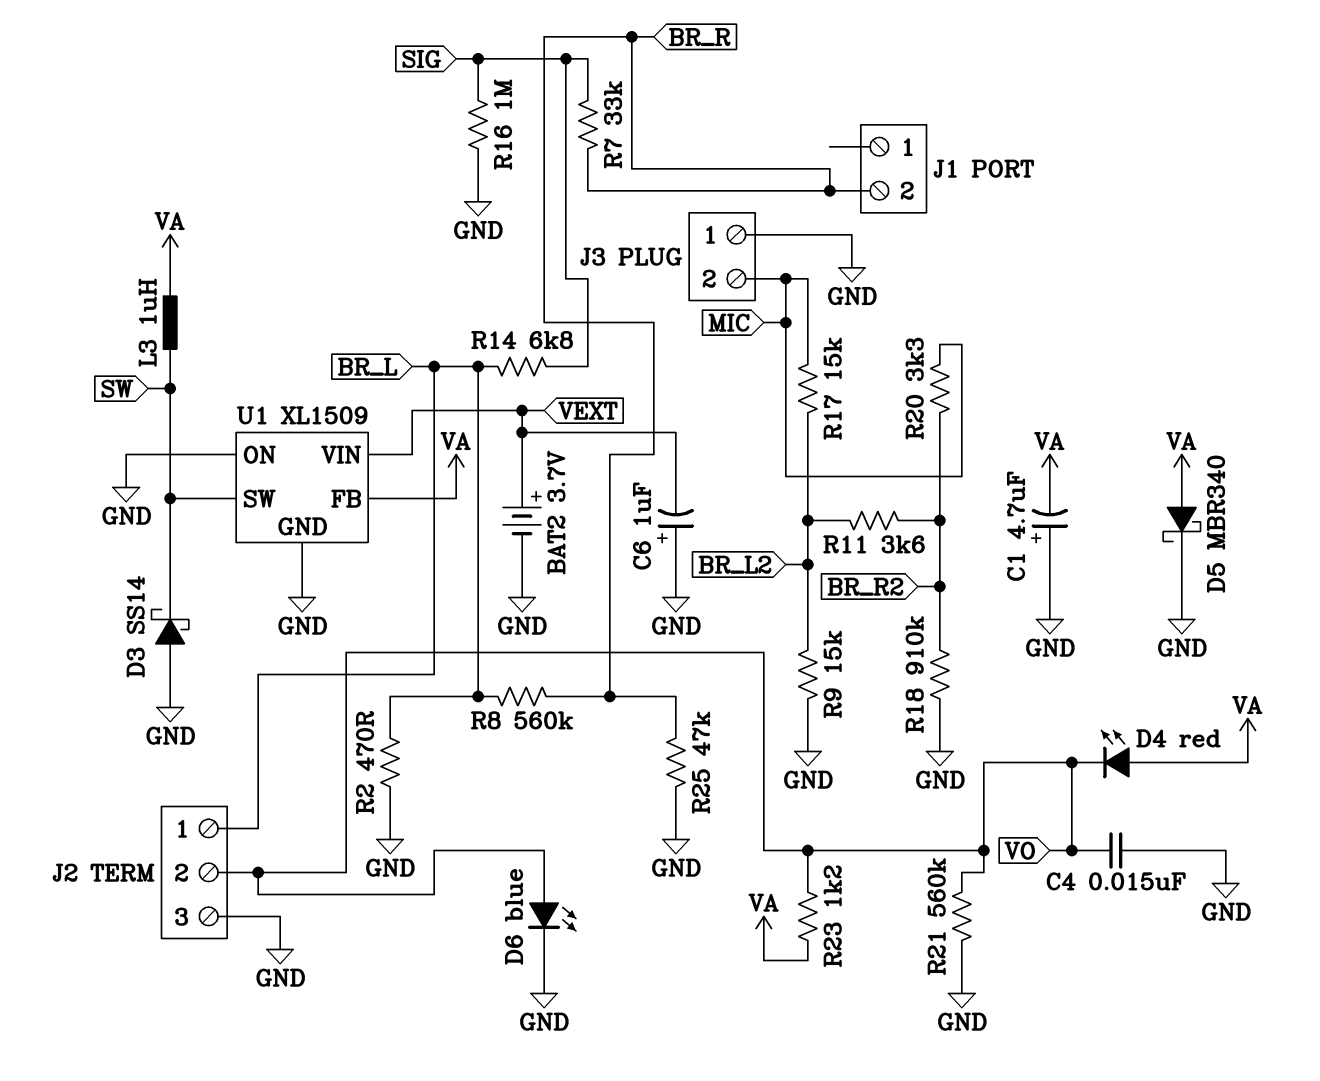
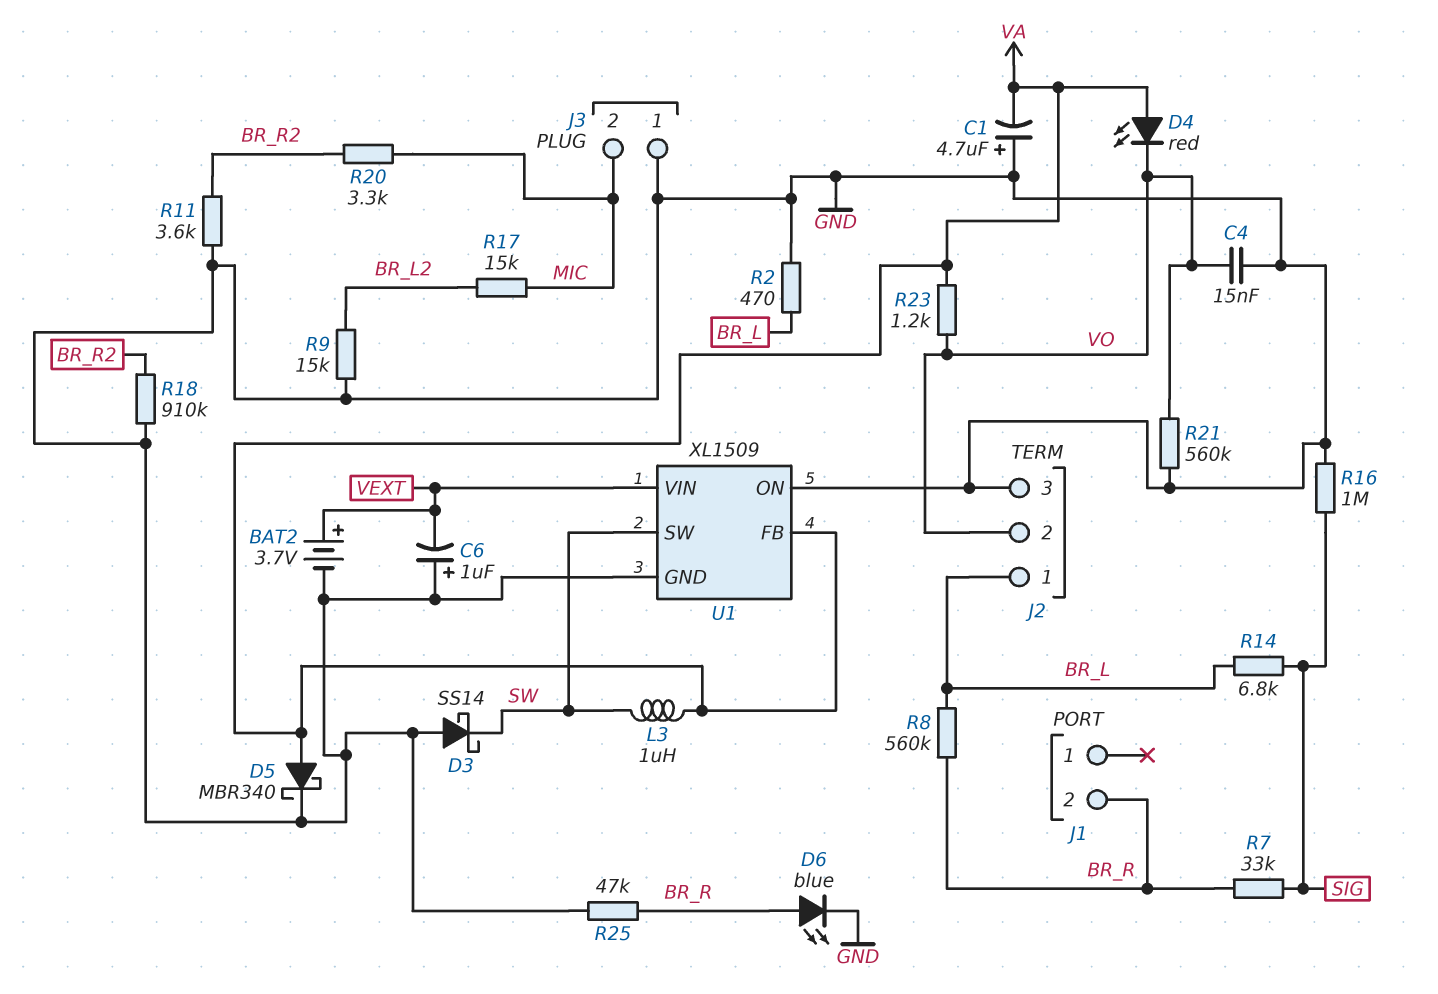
D6: LED blue (A VO, K GND) -> LED blue (A BR_R, K GND)
R11: 3.6k (BR_L2, BR_R2) -> 3.6k (BR_R2, GND)

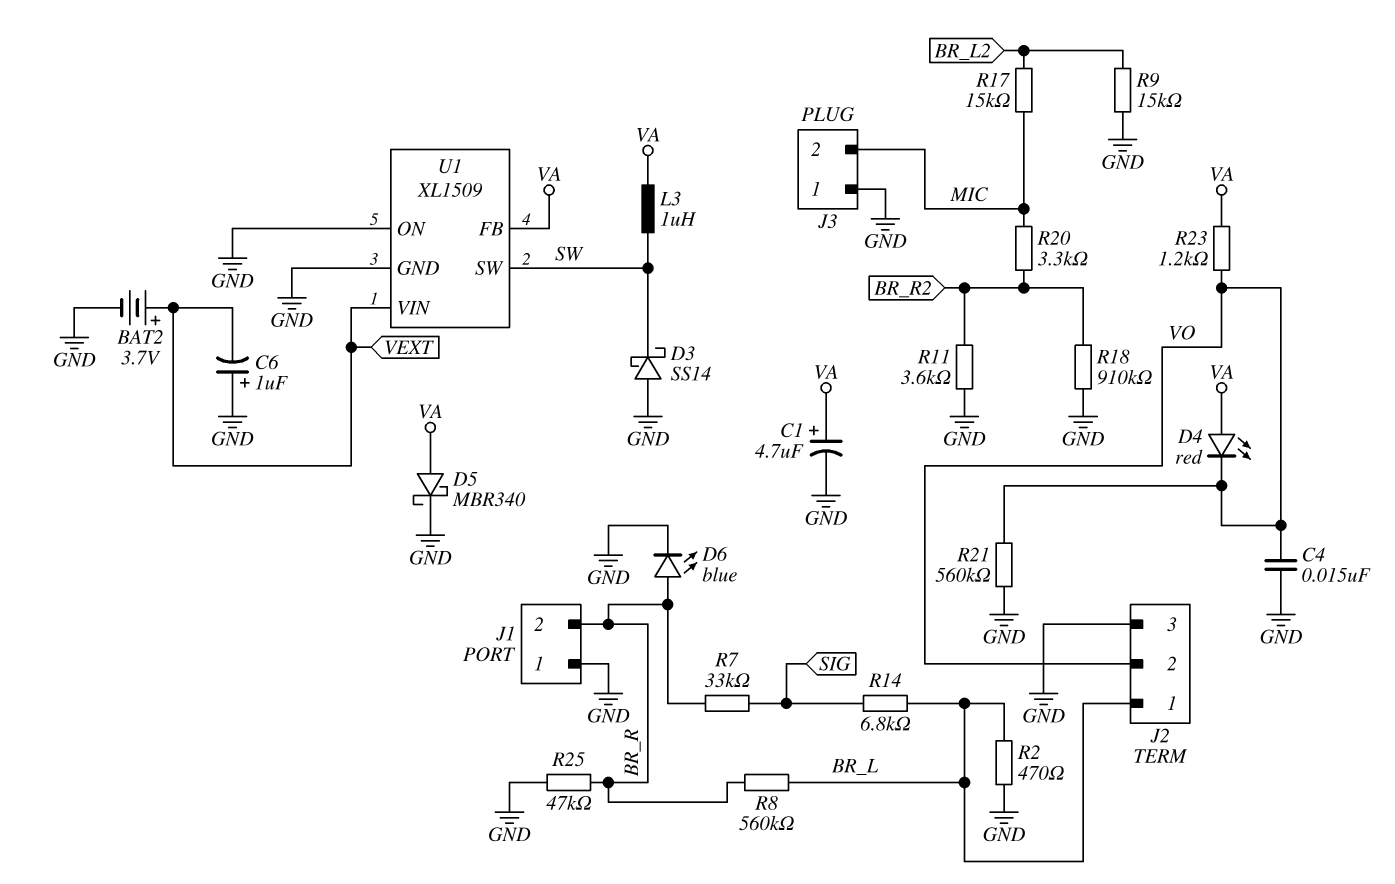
C1: 4.7uF (plus GND, minus VA) -> 4.7uF (plus VA, minus GND)
J1 pin 1: none -> GND
R16: 1M (GND, SIG) -> none

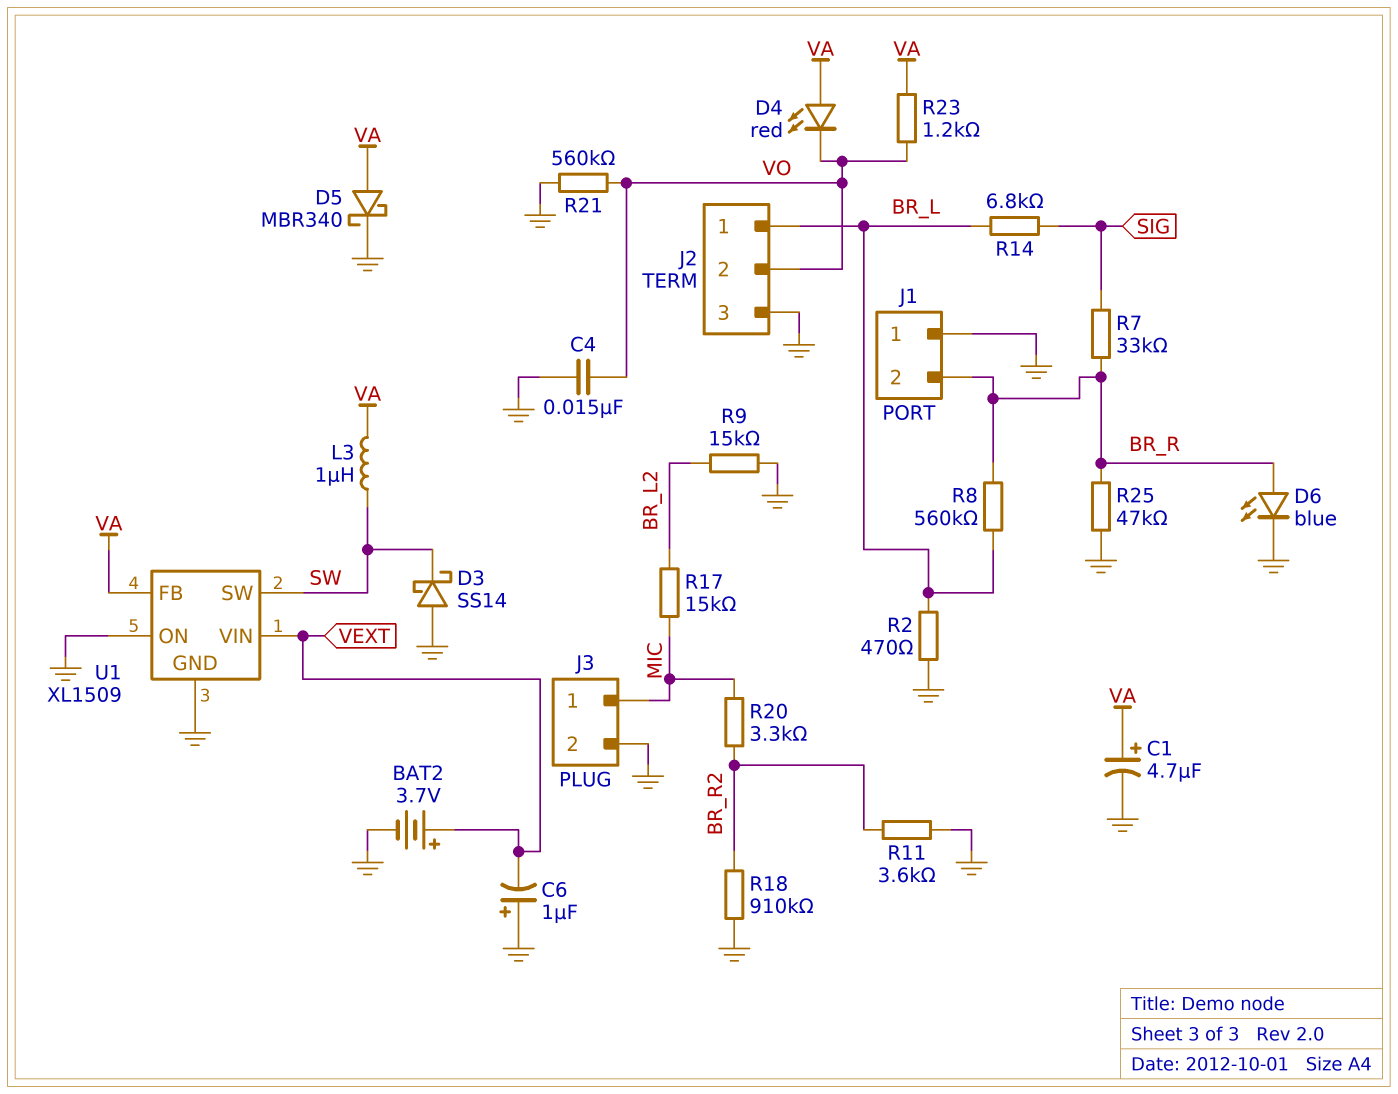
J3 pin 1: GND -> MIC
J3 pin 2: MIC -> GND

